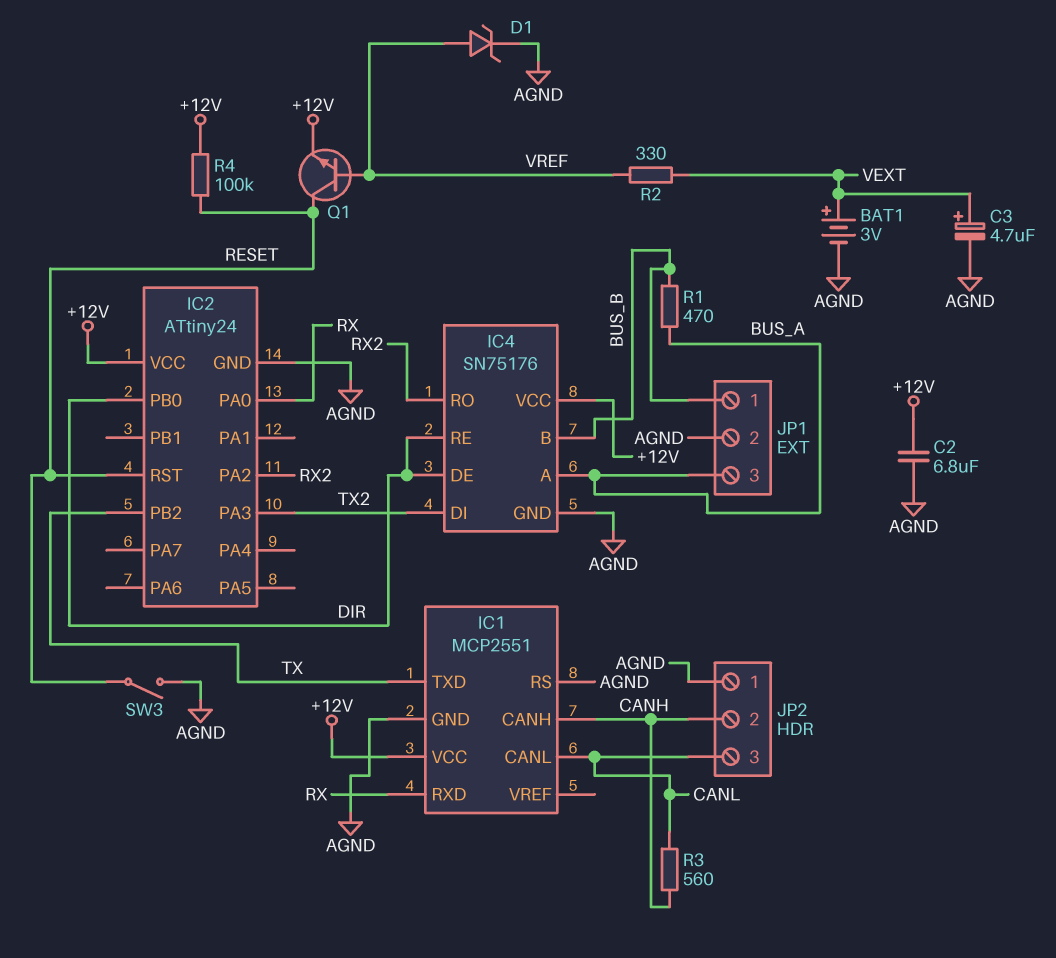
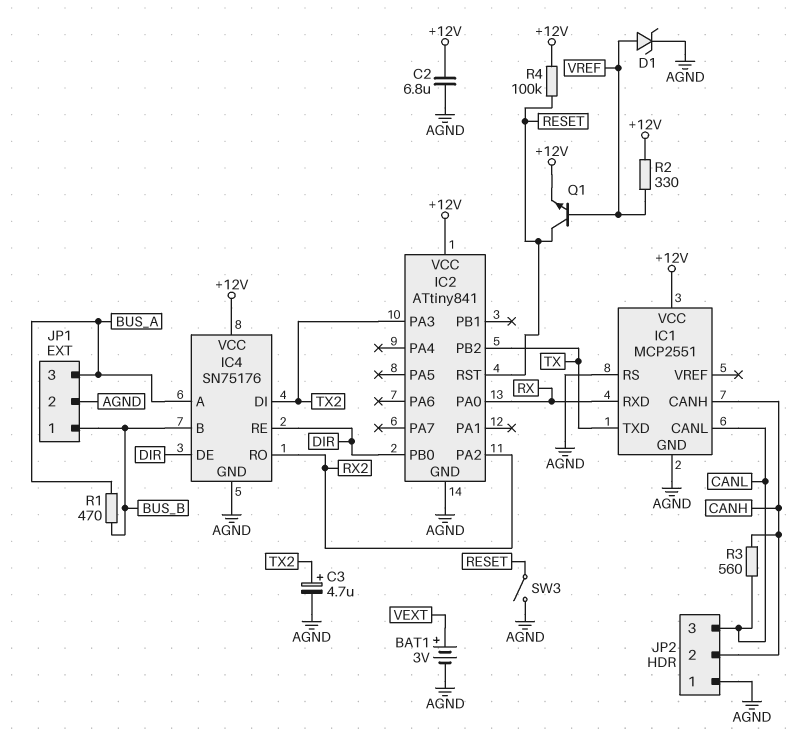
C3: 4.7uF (plus VEXT, minus AGND) -> 4.7uF (plus TX2, minus AGND)
IC2: ATtiny24 -> ATtiny841
R2: 330 (VEXT, VREF) -> 330 (+12V, VREF)

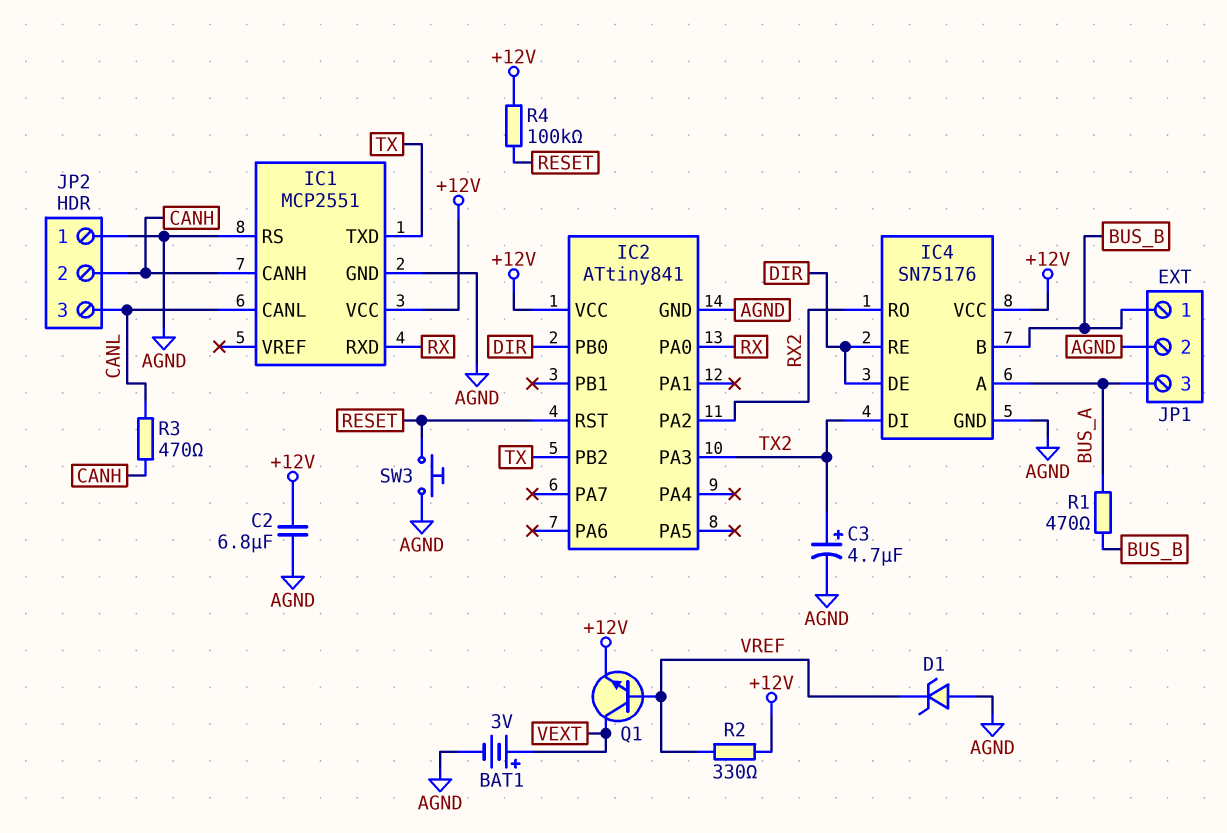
D1: zener (A VREF, K AGND) -> zener (A AGND, K VREF)
Q1: NPN (B VREF, C RESET, E +12V) -> NPN (B VREF, C VEXT, E +12V)
R3: 560 (CANH, CANL) -> 470 (CANH, CANL)
SW3: switch (AGND, RESET) -> button (AGND, RESET)

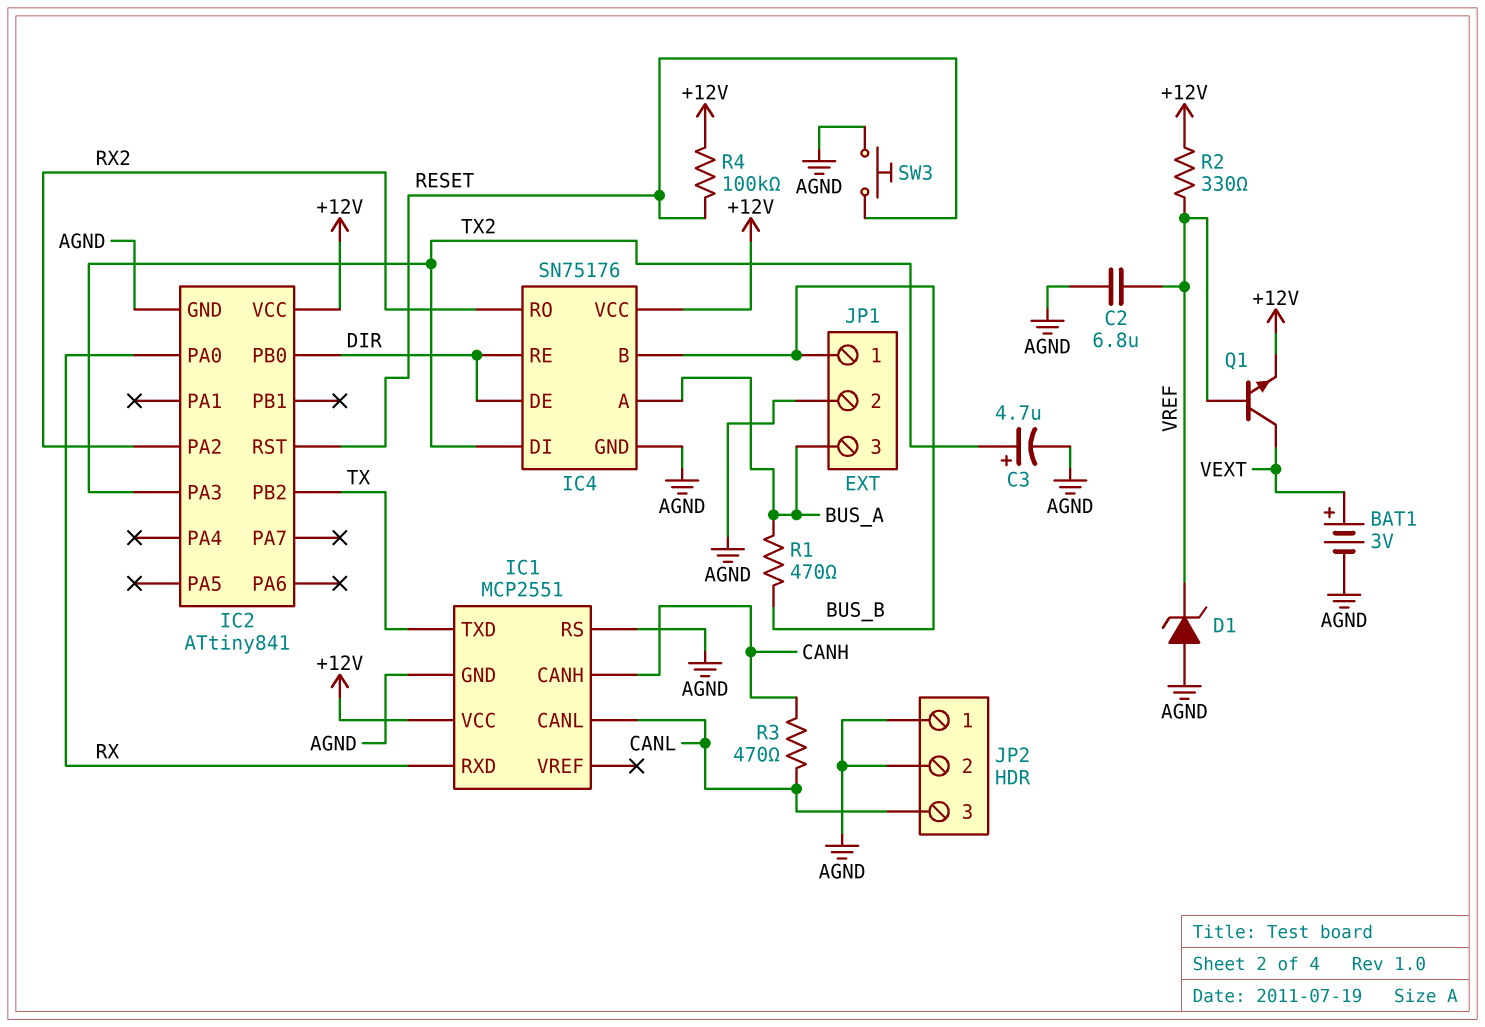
C2: 6.8uF (+12V, AGND) -> 6.8uF (AGND, VREF)
JP2 pin 2: CANH -> AGND

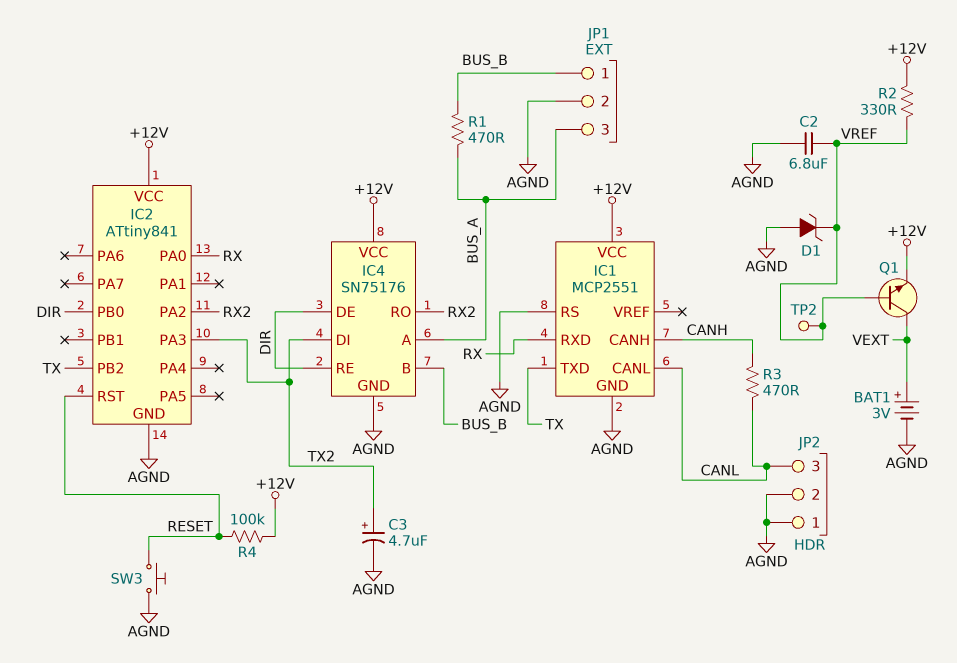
TP2: none -> test point (VREF)

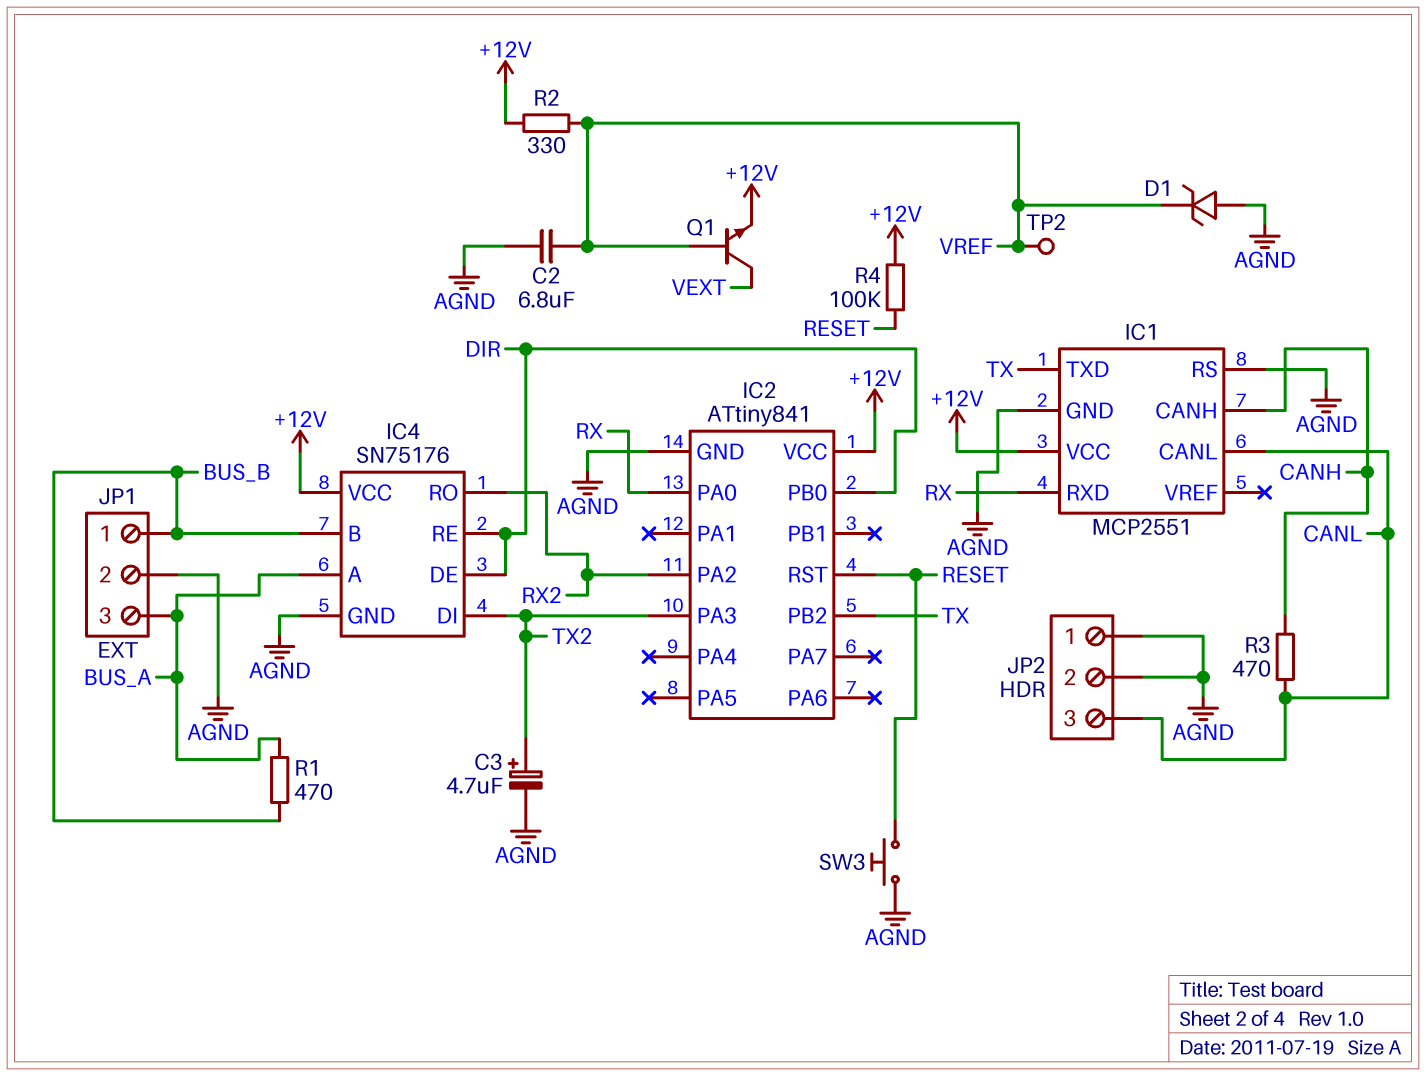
BAT1: 3V (plus VEXT, minus AGND) -> none

